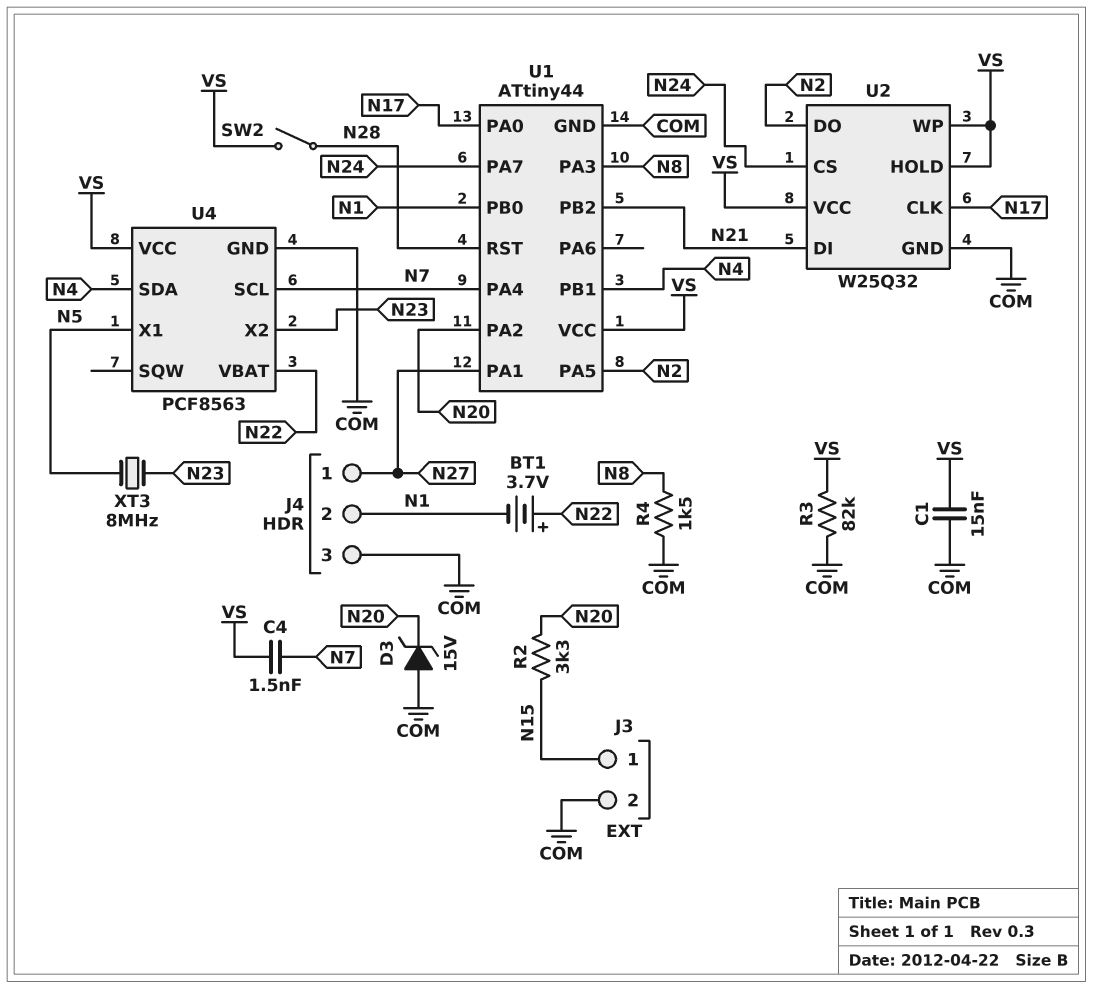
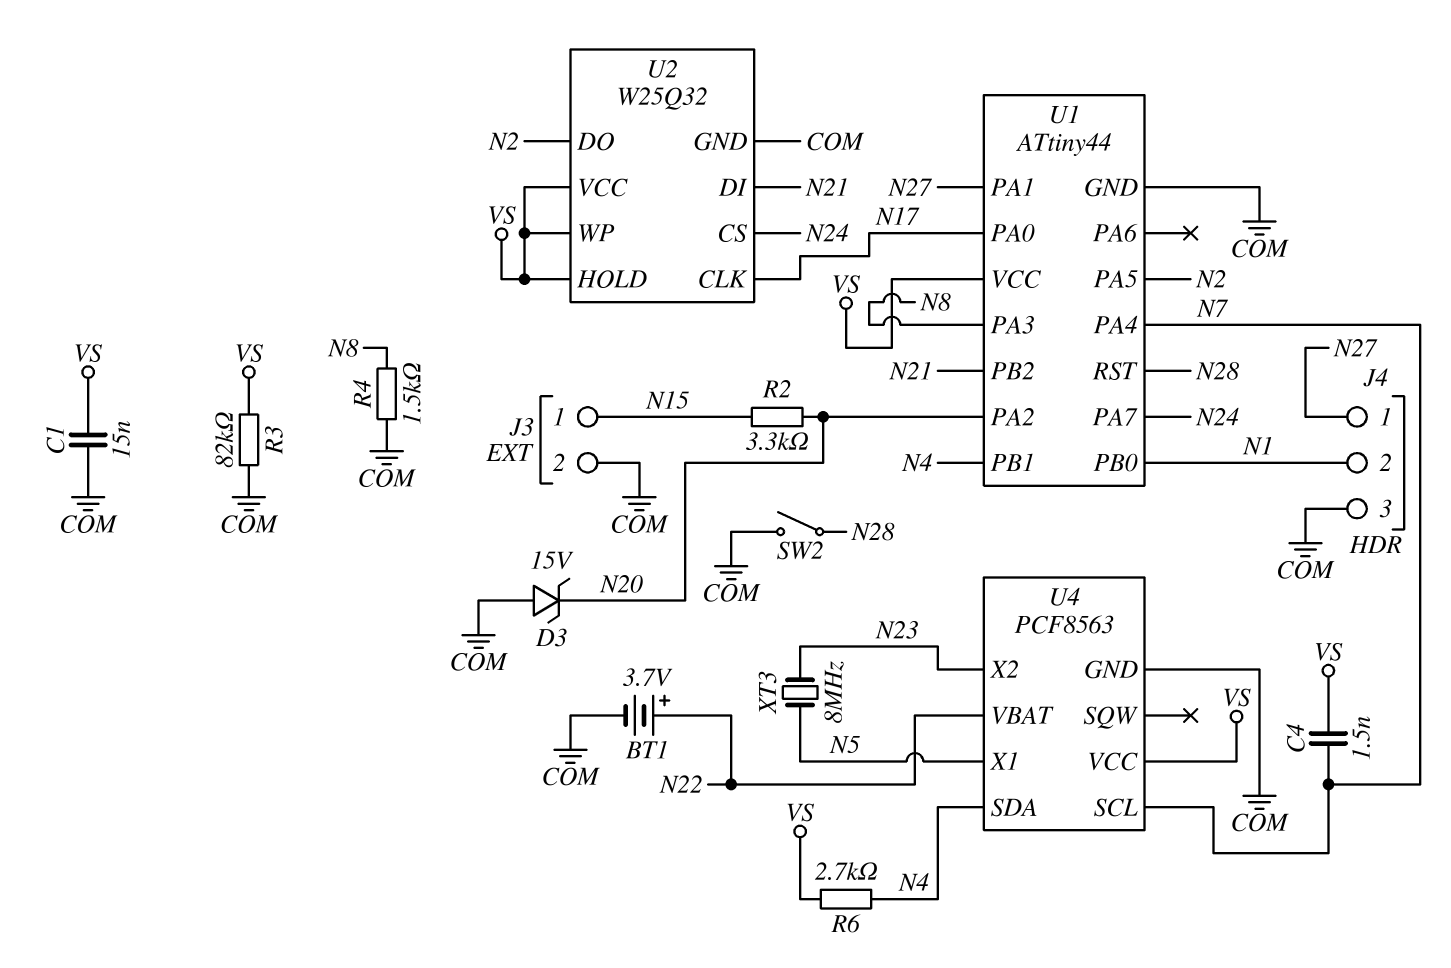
BT1: 3.7V (plus N22, minus N1) -> 3.7V (plus N22, minus COM)
R6: none -> 2.7k (N4, VS)
SW2: switch (N28, VS) -> switch (COM, N28)

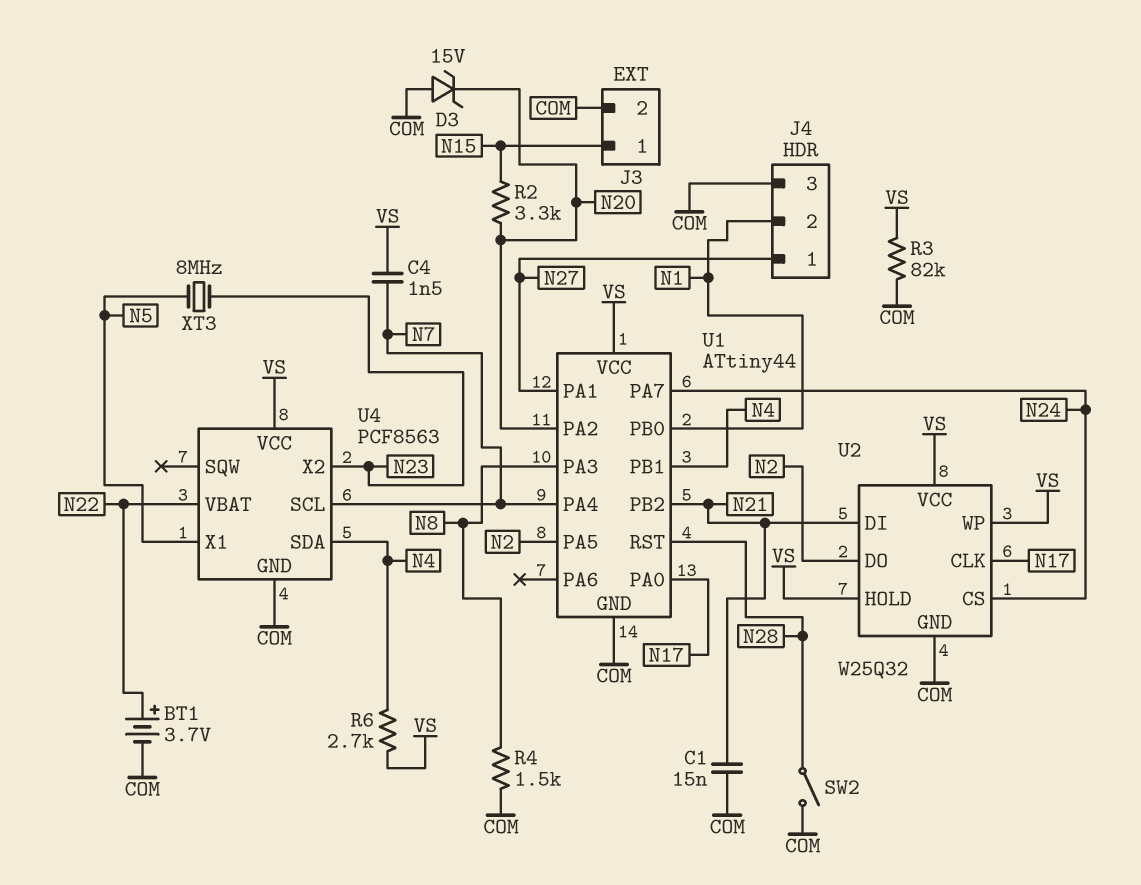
C1: 15nF (COM, VS) -> 15nF (COM, N21)

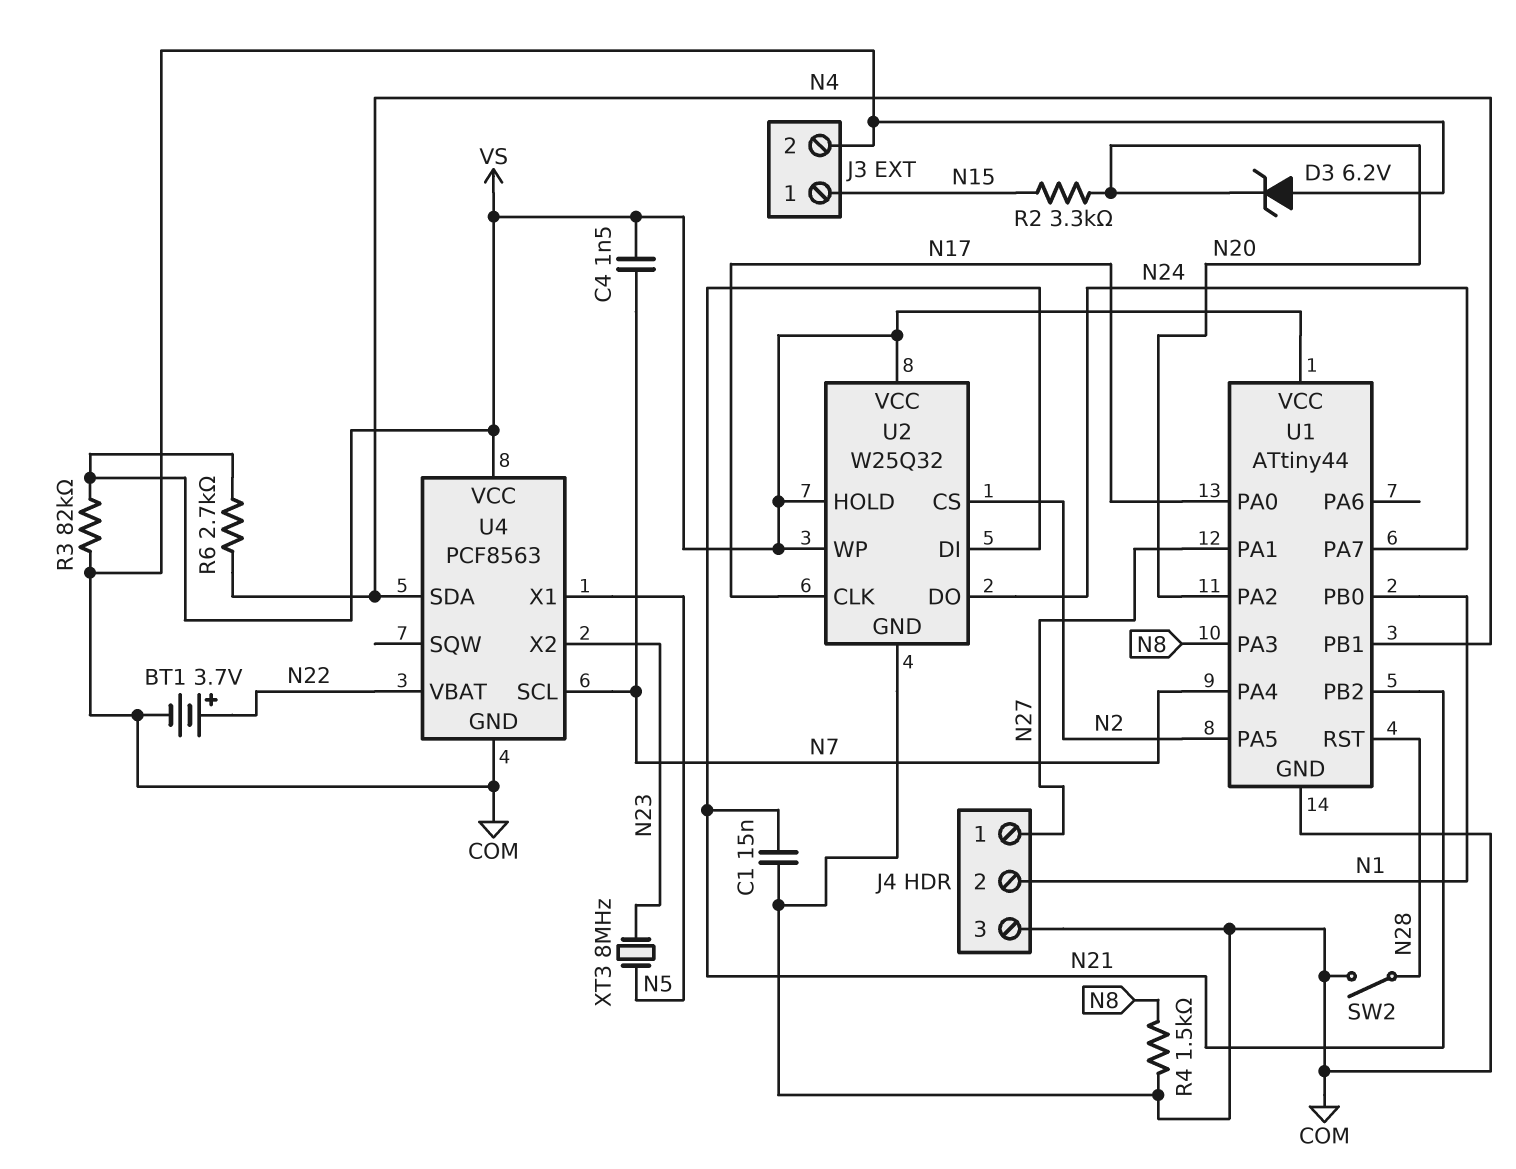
D3: zener 15V (A COM, K N20) -> zener 6.2V (A COM, K N20)
U2 pin CS: N24 -> N2
U2 pin DO: N2 -> N24

